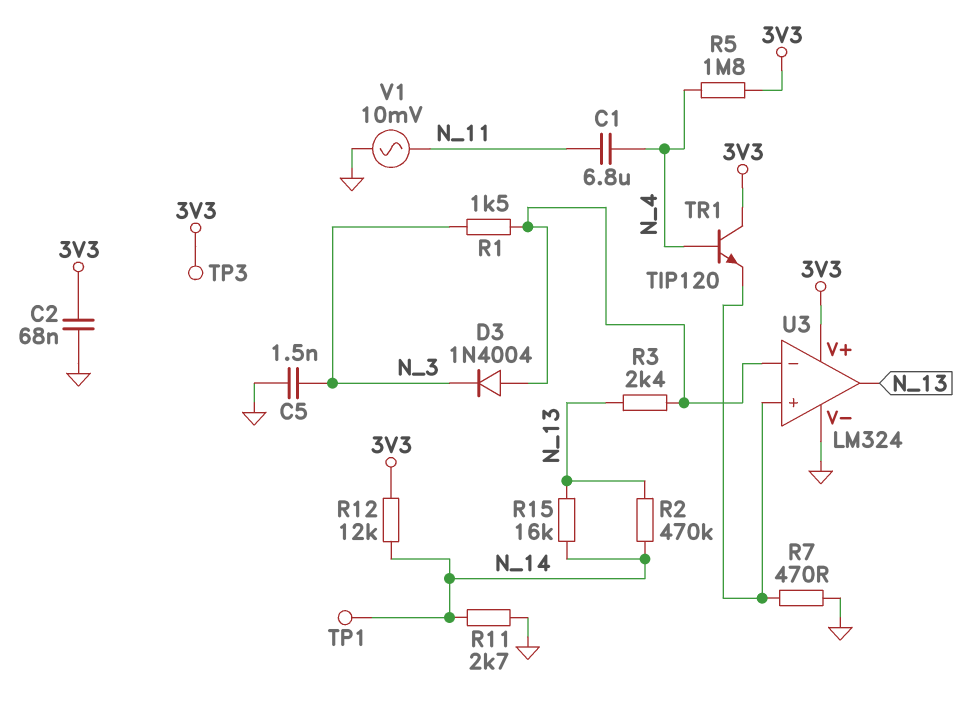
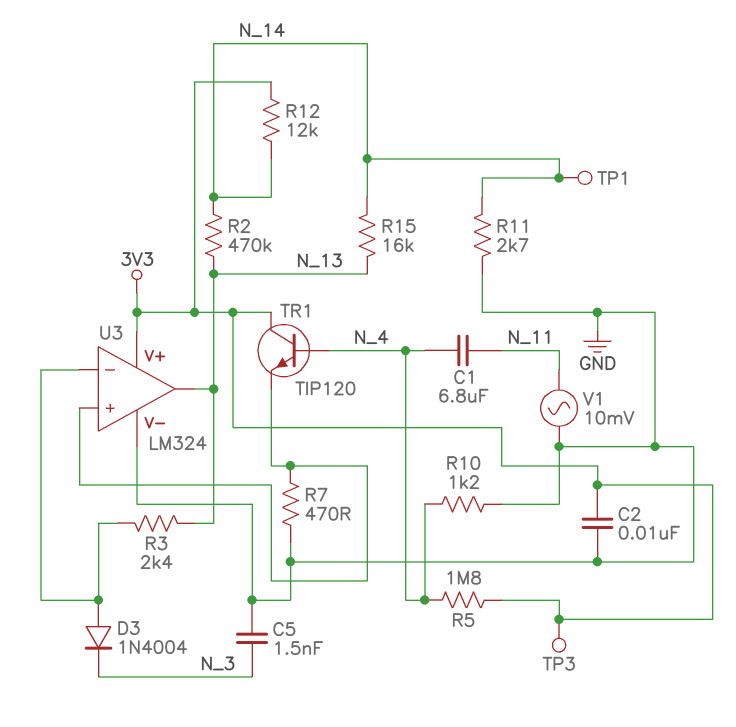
C2: 68nF (3V3, GND) -> 10nF (3V3, GND)
R1: 1.5k (N_3, U3/in-) -> none
R10: none -> 1.2k (GND, N_4)

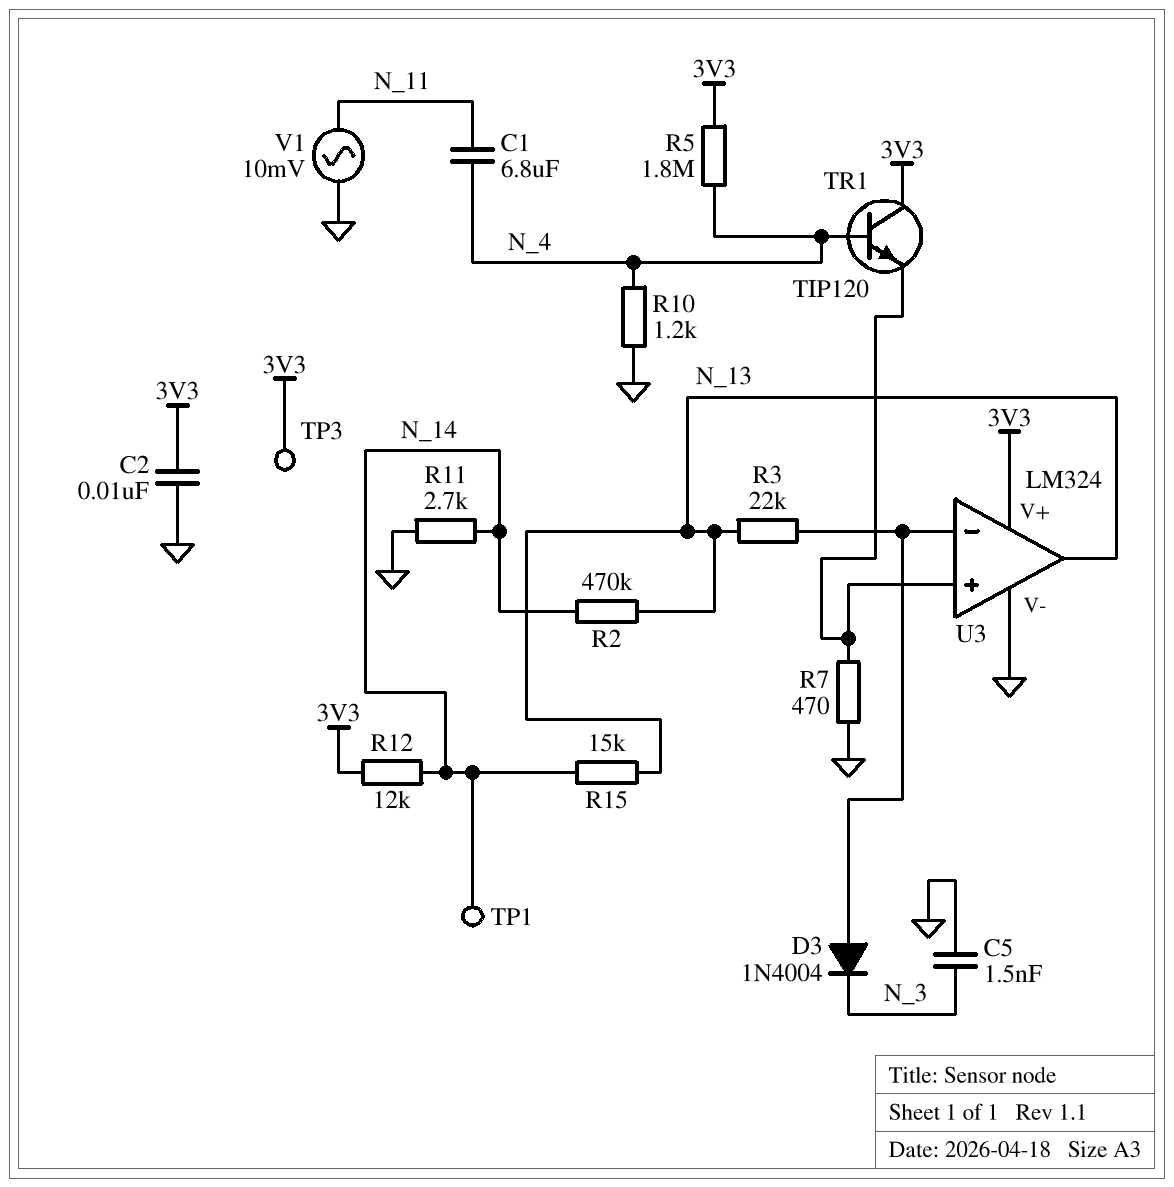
R3: 2.4k (N_13, U3/in-) -> 22k (N_13, U3/in-)
R15: 16k (N_13, N_14) -> 15k (N_13, N_14)

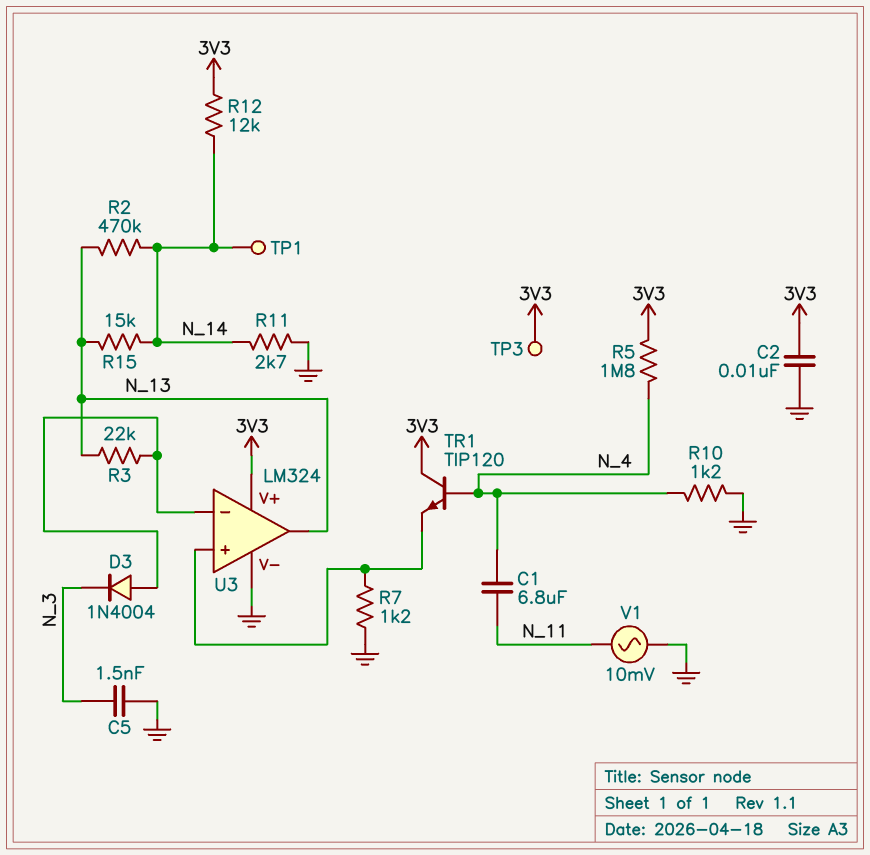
R7: 470 (GND, U3/in+) -> 1.2k (GND, U3/in+)

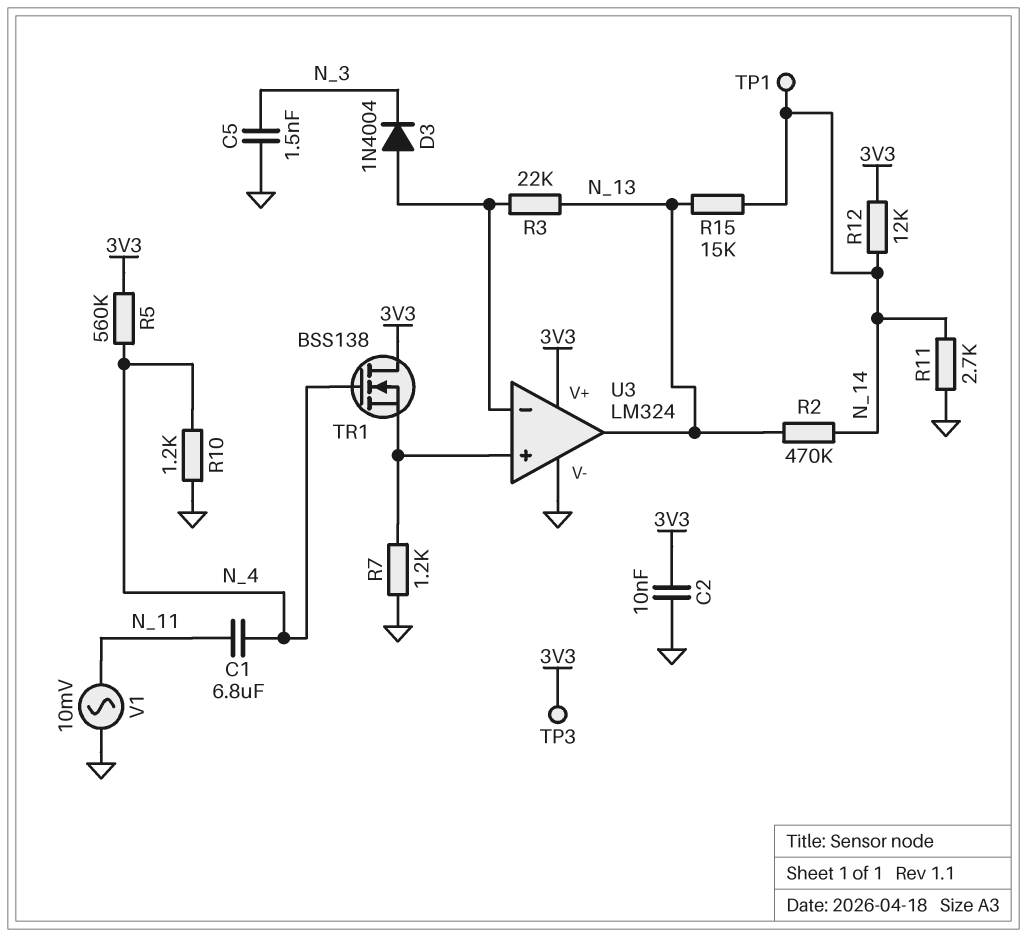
R5: 1.8M (3V3, N_4) -> 560k (3V3, N_4)
TR1: NPN TIP120 (B N_4, C 3V3, E U3/in+) -> NMOS BSS138 (G N_4, D 3V3, S U3/in+)

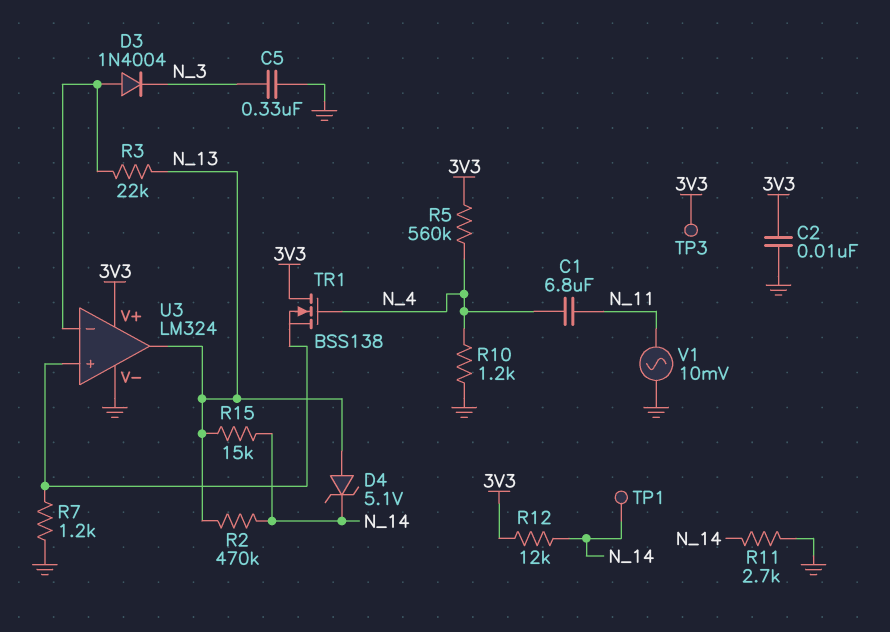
C5: 1.5nF (GND, N_3) -> 330nF (GND, N_3)
D4: none -> zener 5.1V (A N_13, K N_14)

